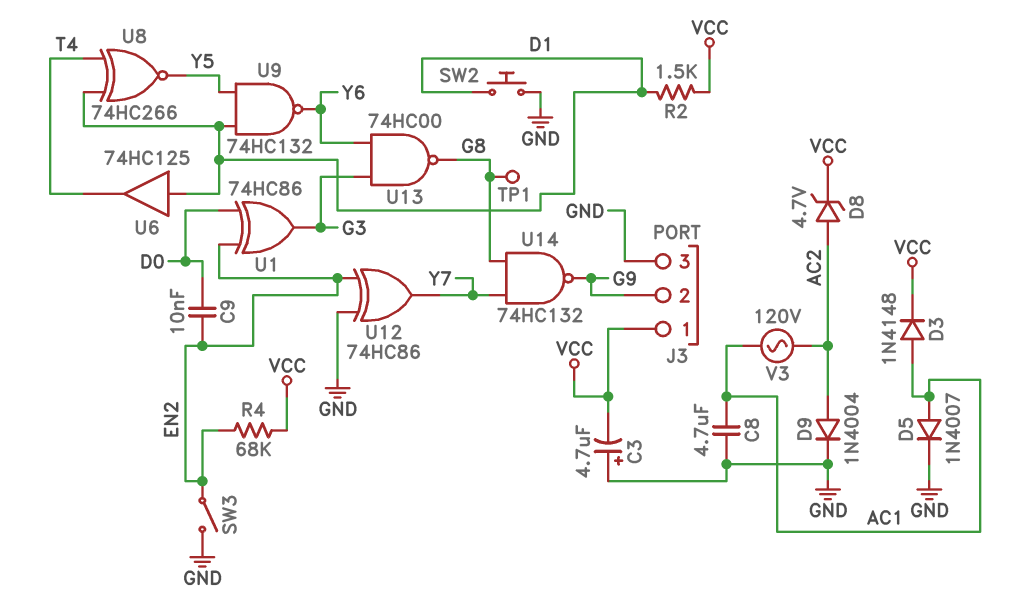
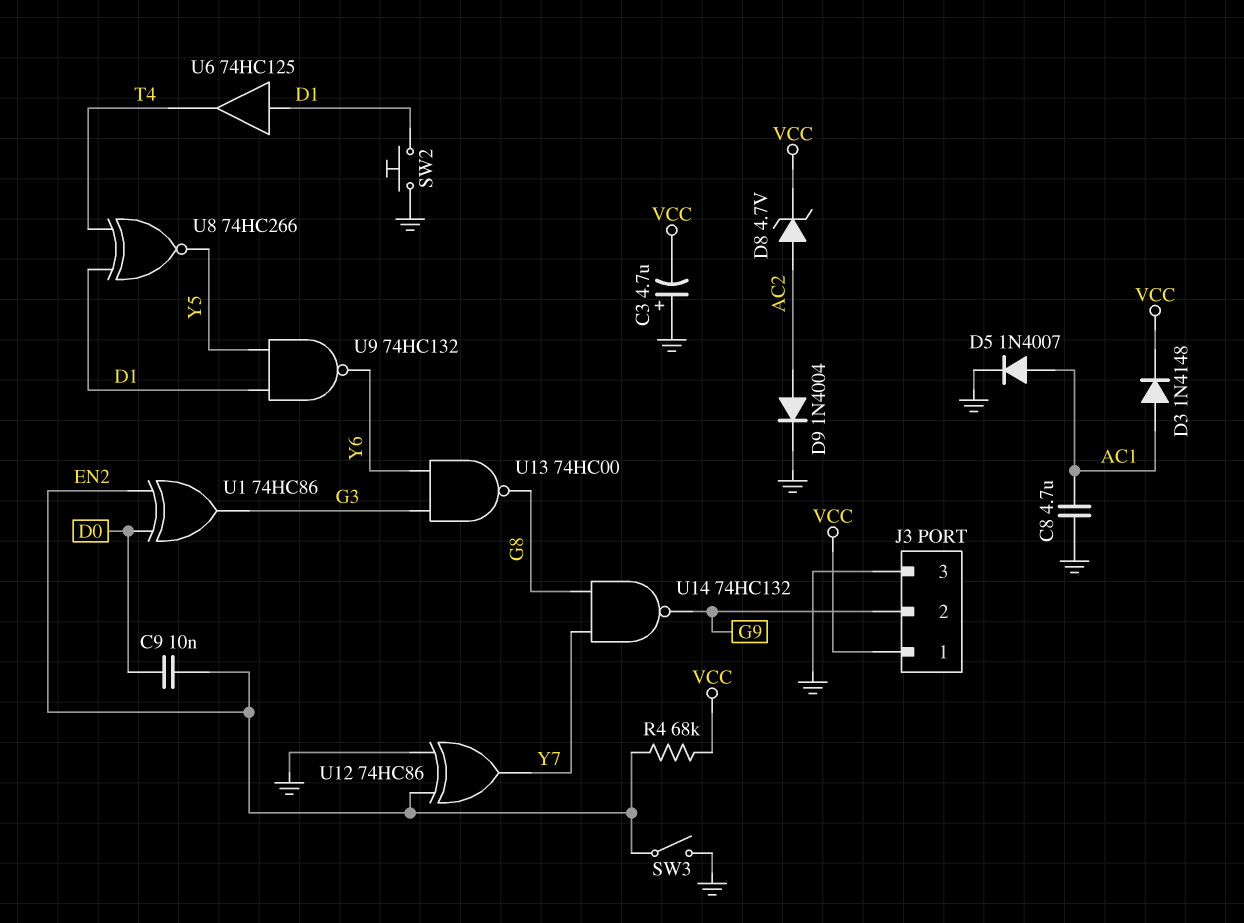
R2: 1.5k (D1, VCC) -> none
TP1: test point (G8) -> none
V3: AC 120V (AC1, AC2) -> none

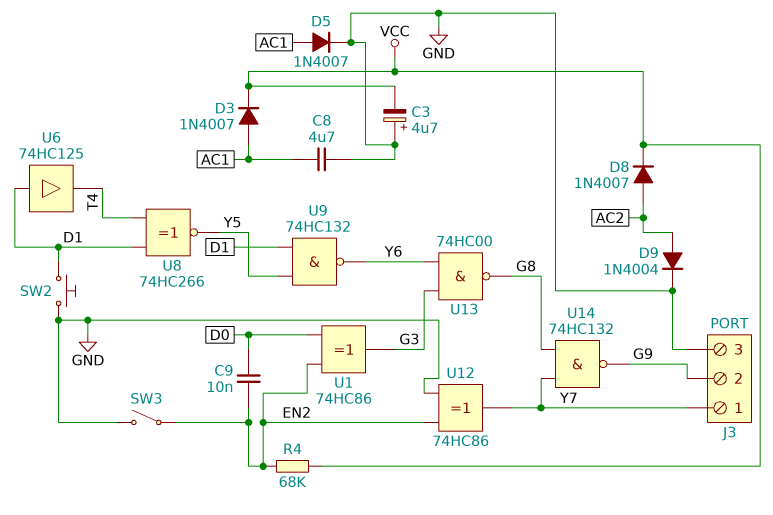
D3: diode 1N4148 (A AC1, K VCC) -> diode 1N4007 (A AC1, K VCC)
D8: zener 4.7V (A AC2, K VCC) -> diode 1N4007 (A AC2, K VCC)
J3 pin 1: VCC -> Y7

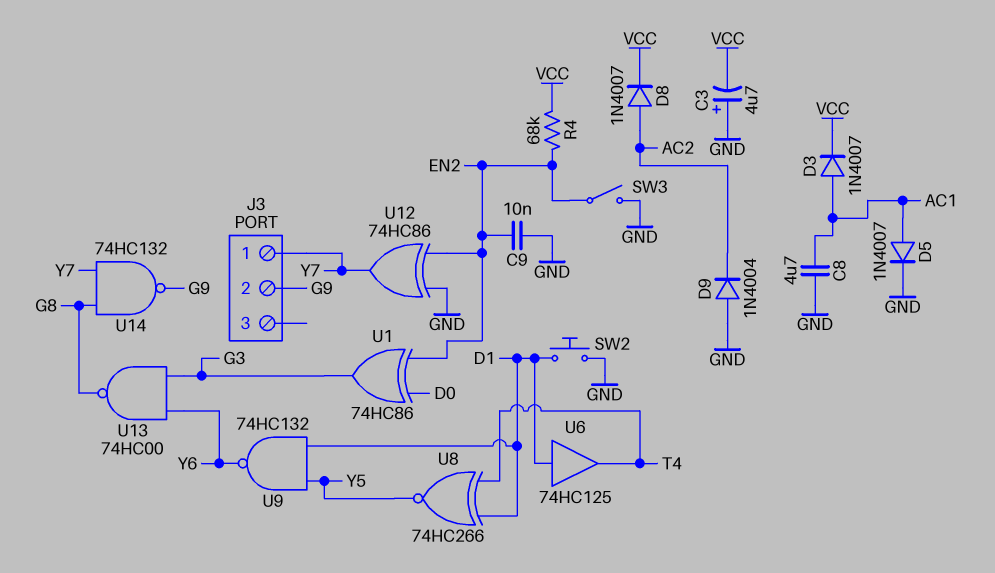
C9: 10nF (D0, EN2) -> 10nF (EN2, GND)
D9: diode 1N4004 (A AC2, K GND) -> diode 1N4004 (A GND, K AC2)
J3 pin 3: GND -> none

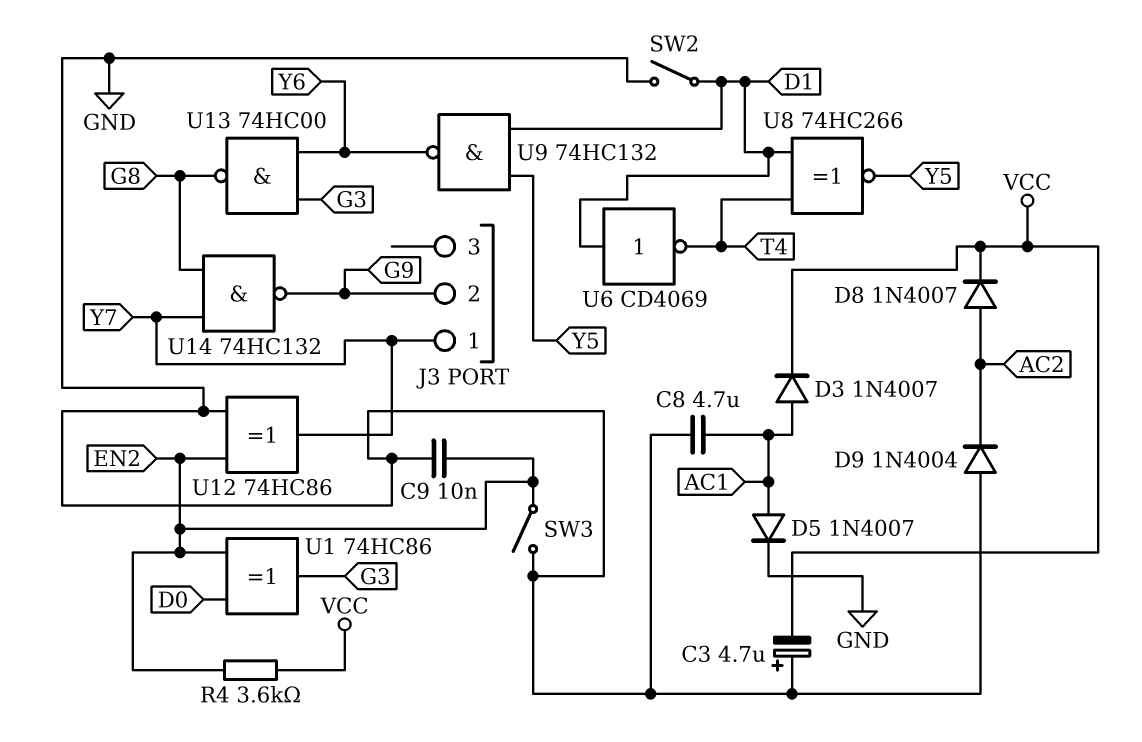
R4: 68k (EN2, VCC) -> 3.6k (EN2, VCC)
SW2: button (D1, GND) -> switch (D1, GND)
U6: buffer 74HC125 (in D1, out T4) -> NOT CD4069 (in D1, out T4)

